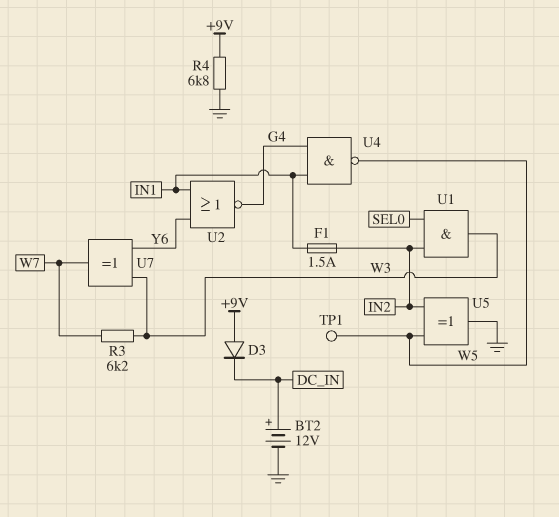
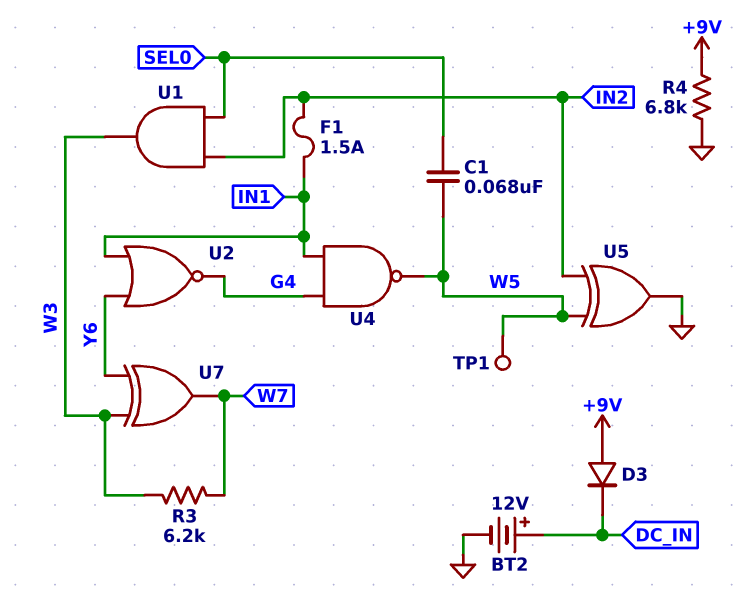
C1: none -> 68nF (SEL0, W5)

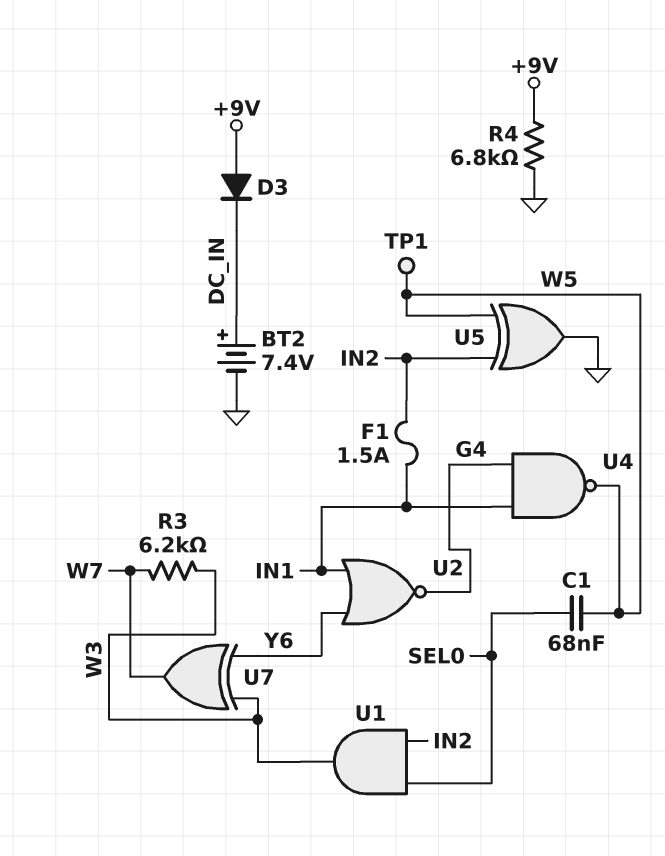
BT2: 12V (plus DC_IN, minus GND) -> 7.4V (plus DC_IN, minus GND)

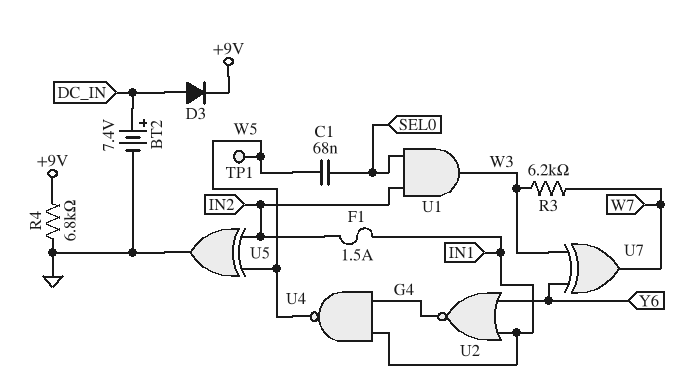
D3: diode (A +9V, K DC_IN) -> diode (A DC_IN, K +9V)

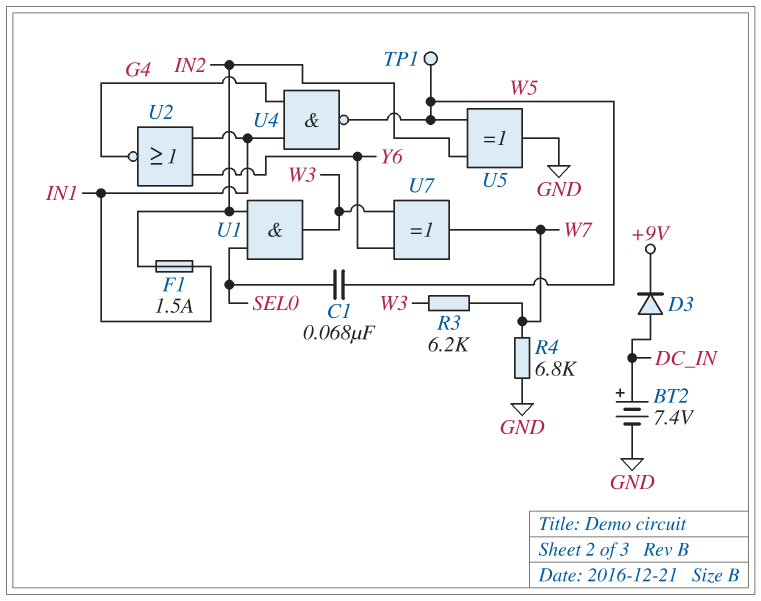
R4: 6.8k (+9V, GND) -> 6.8k (GND, W7)

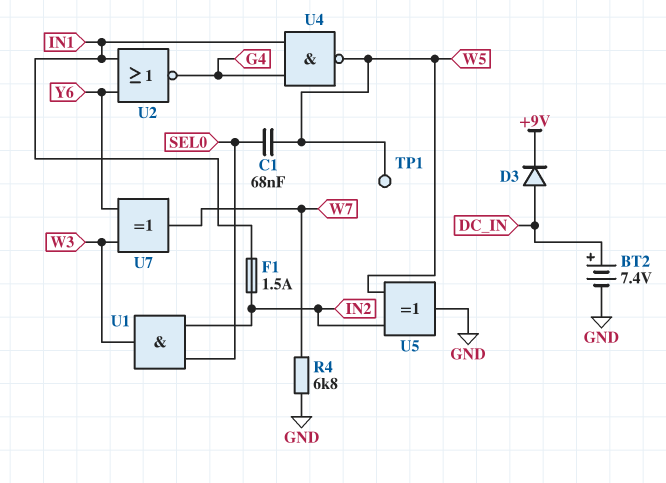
R3: 6.2k (W3, W7) -> none

